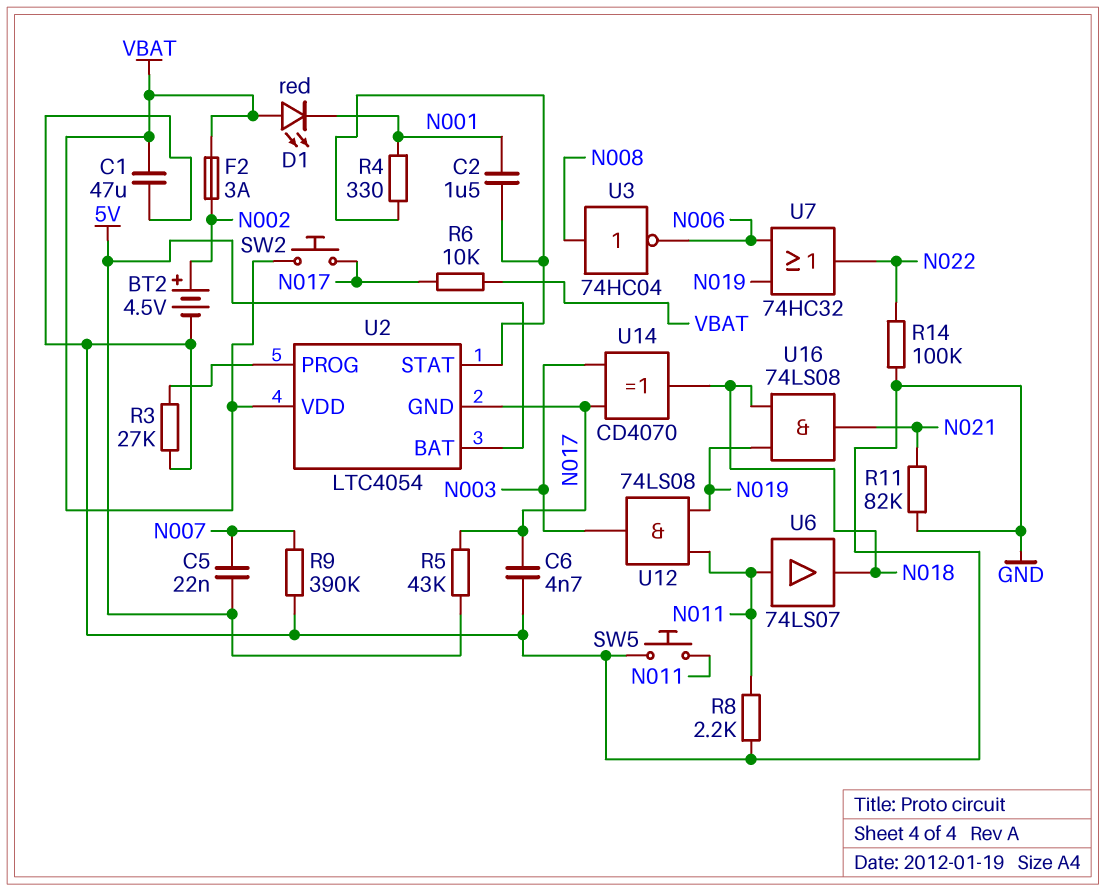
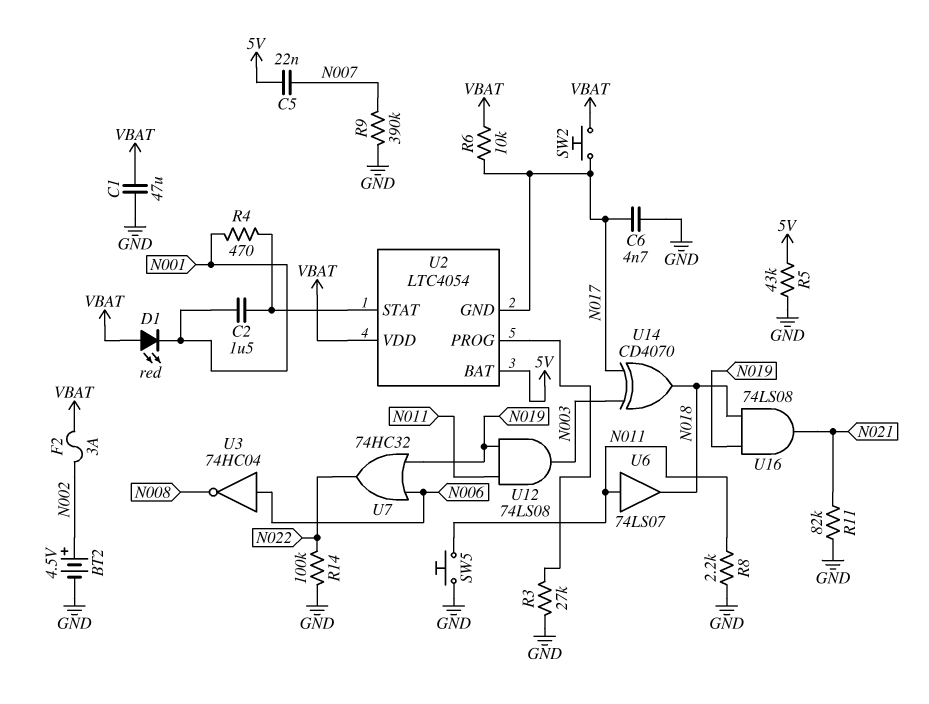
R4: 330 (N001, U2/STAT) -> 470 (N001, U2/STAT)
R5: 43k (5V, N017) -> 43k (5V, GND)
U3: NOT 74HC04 (in N008, out N006) -> NOT 74HC04 (in N006, out N008)

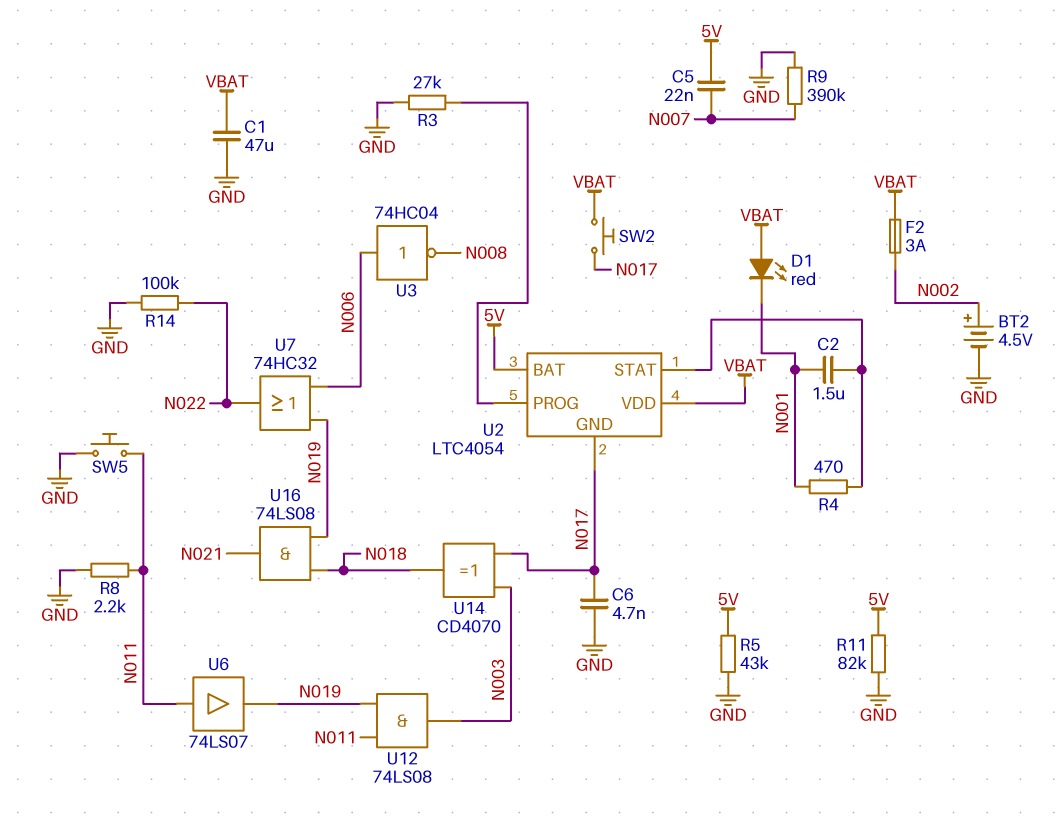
R6: 10k (N017, VBAT) -> none
R11: 82k (GND, N021) -> 82k (5V, GND)
U6: buffer 74LS07 (in N011, out N018) -> buffer 74LS07 (in N011, out N019)

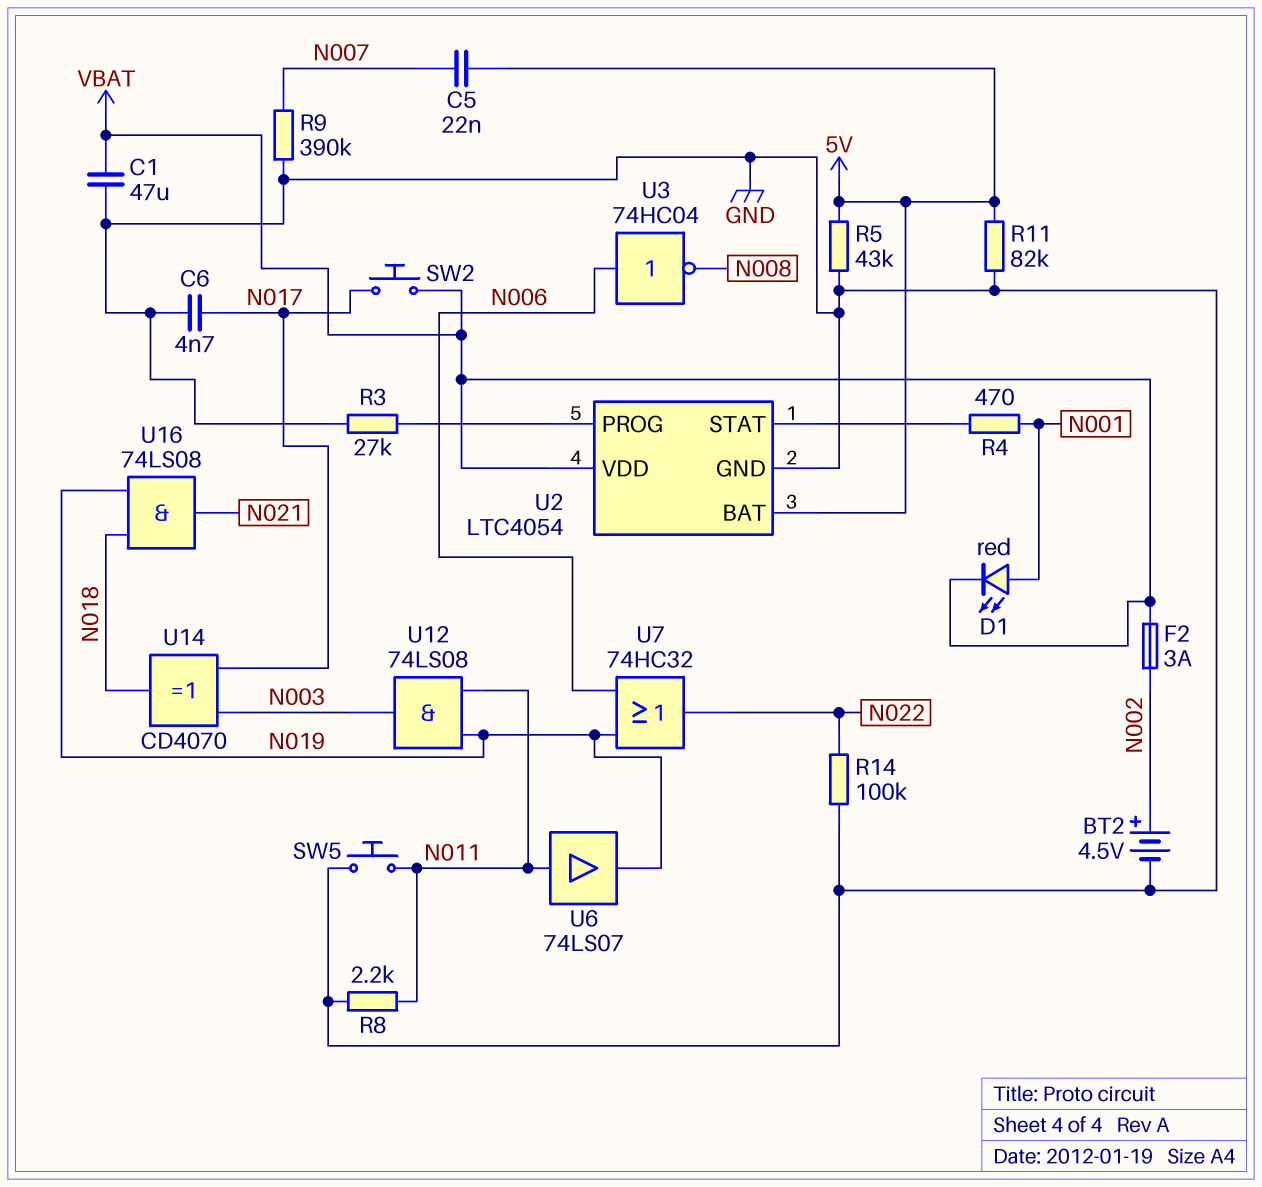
C2: 1.5uF (N001, U2/STAT) -> none
D1: LED red (A VBAT, K N001) -> LED red (A N001, K VBAT)
U2 pin GND: N017 -> GND

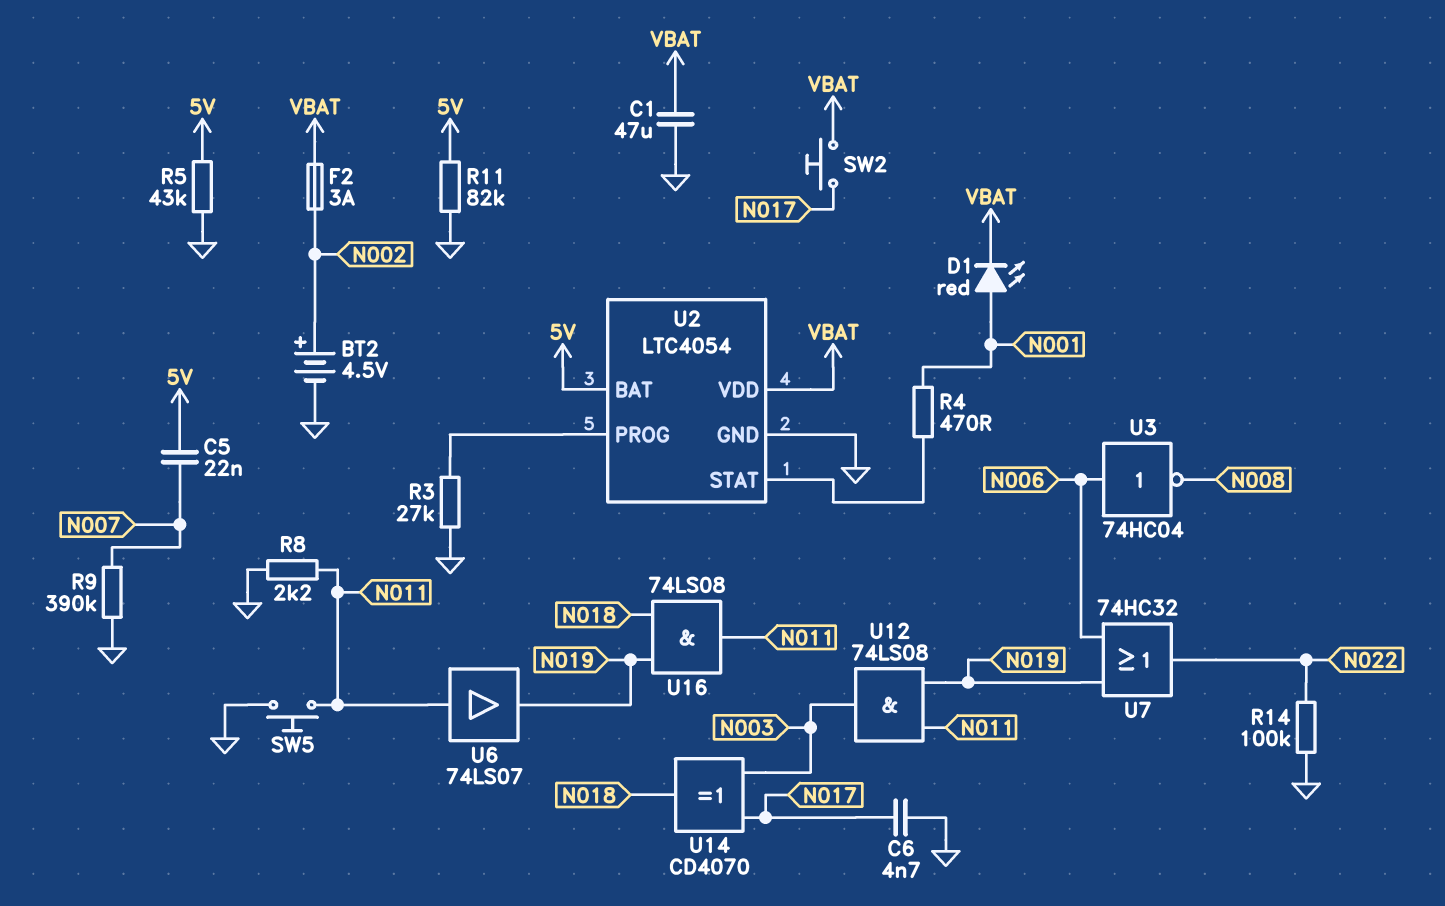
U16: AND 74LS08 (in N018, in N019, out N021) -> AND 74LS08 (in N018, in N019, out N011)

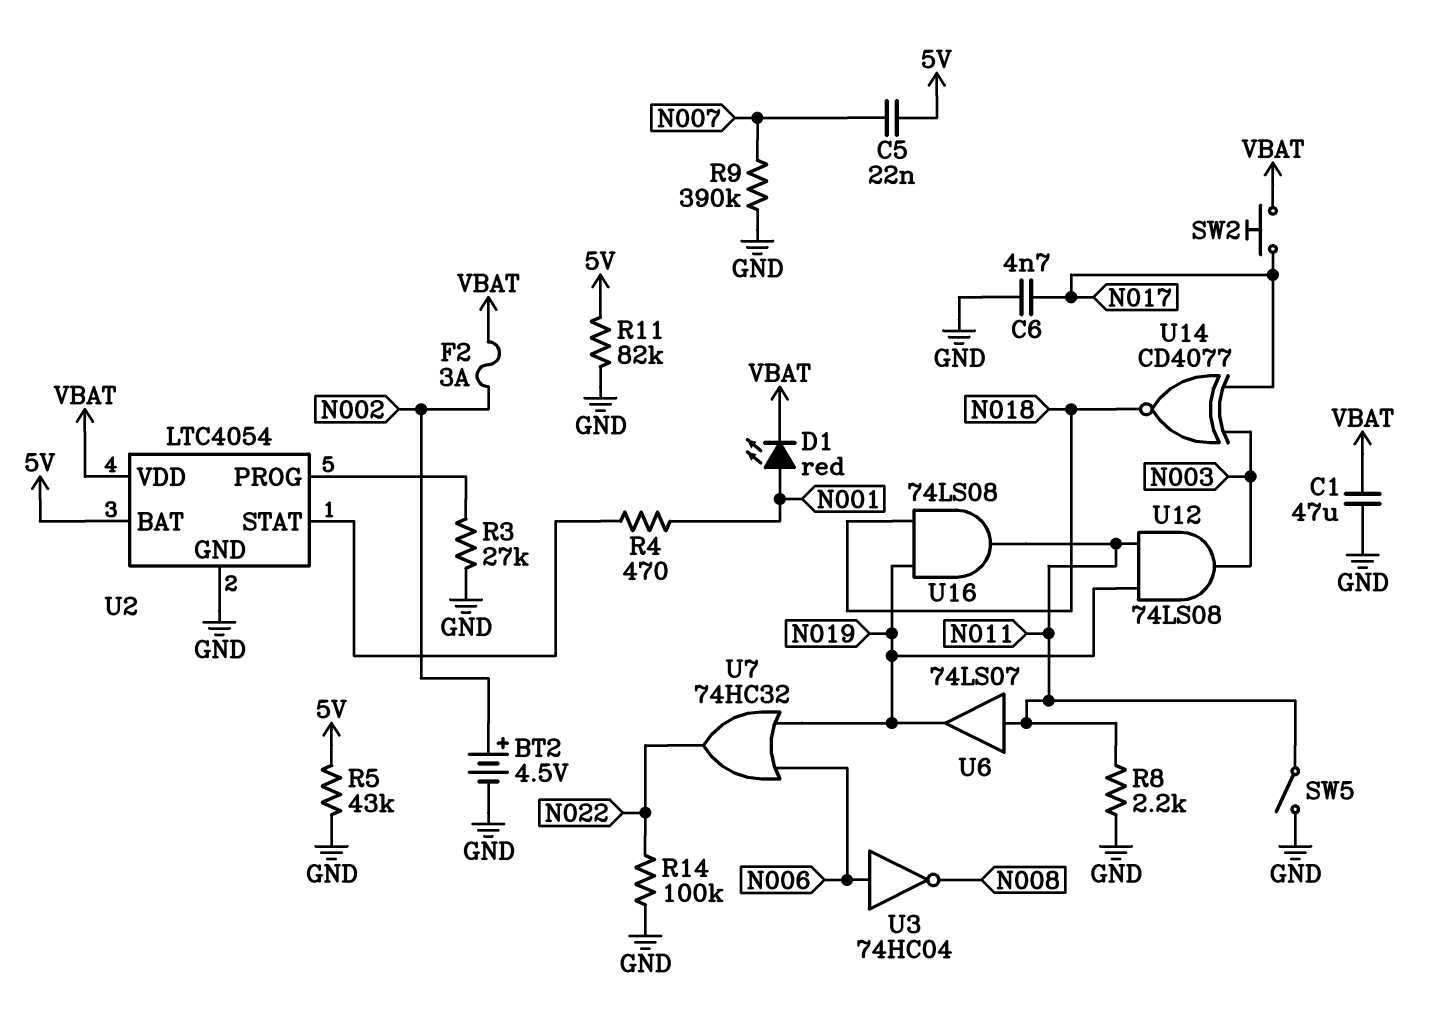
SW5: button (GND, N011) -> switch (GND, N011)
U14: XOR CD4070 (in N003, in N017, out N018) -> XNOR CD4077 (in N003, in N017, out N018)

